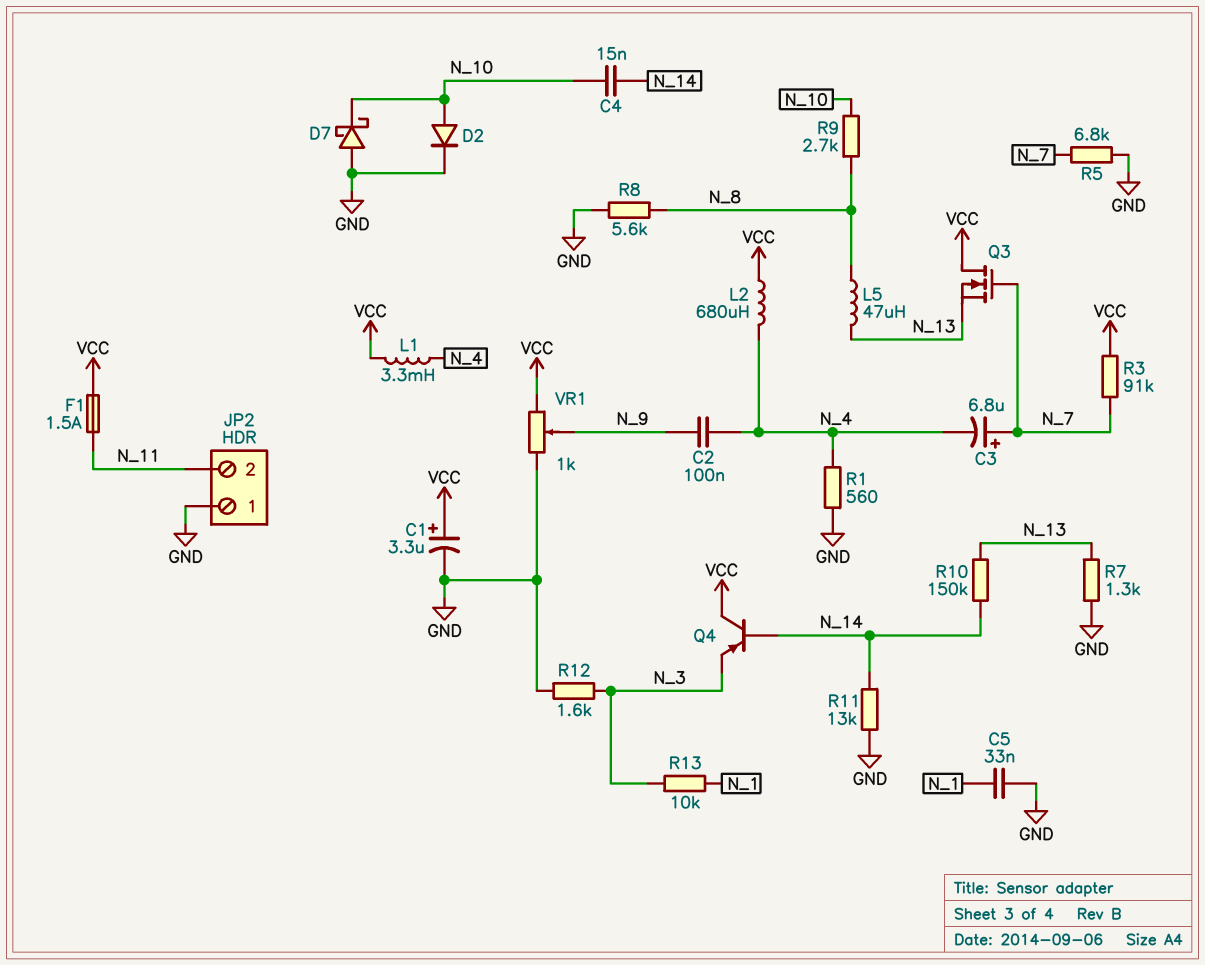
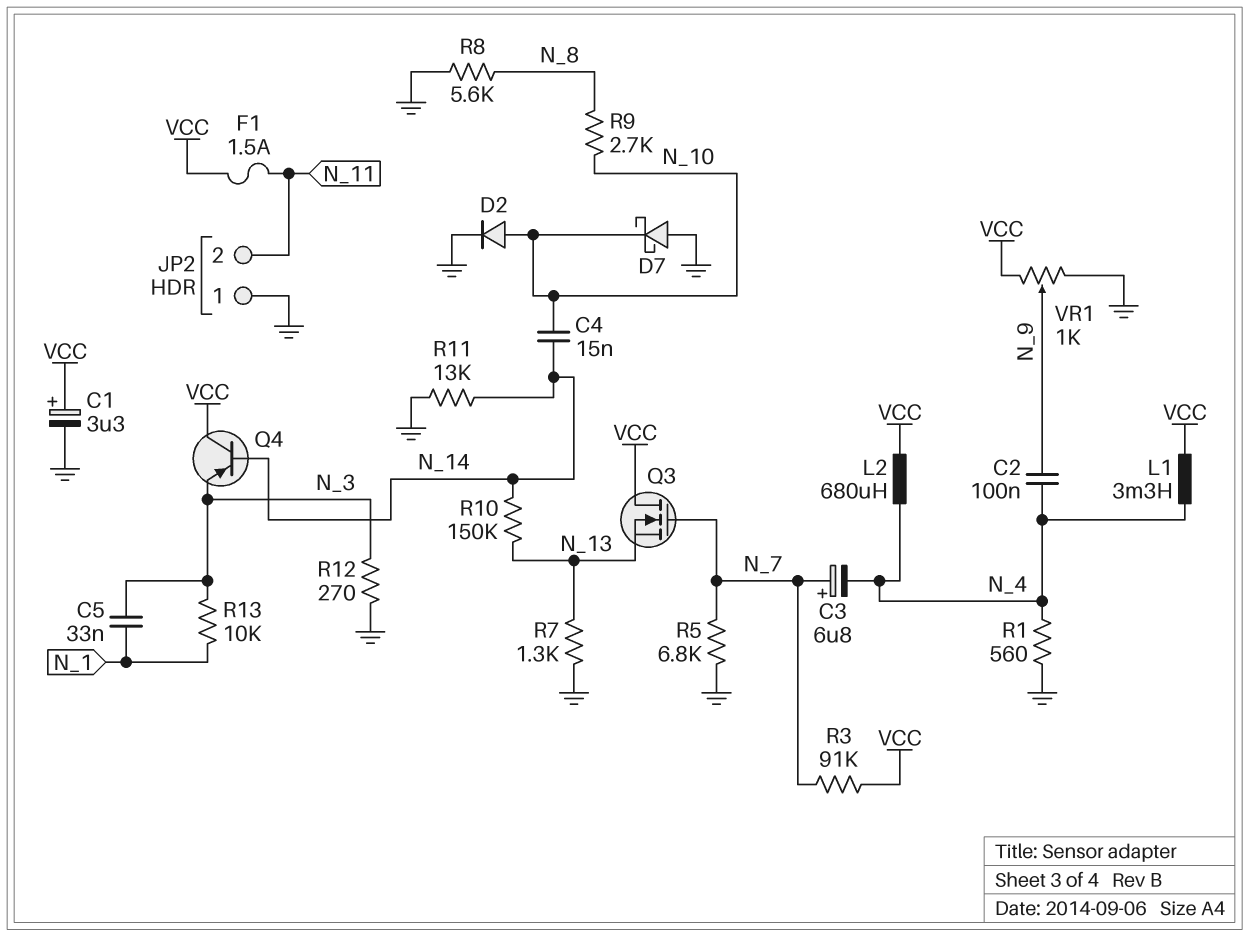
C5: 33nF (GND, N_1) -> 33nF (N_1, N_3)
L5: 47uH (N_8, N_13) -> none
R12: 1.6k (GND, N_3) -> 270 (GND, N_3)

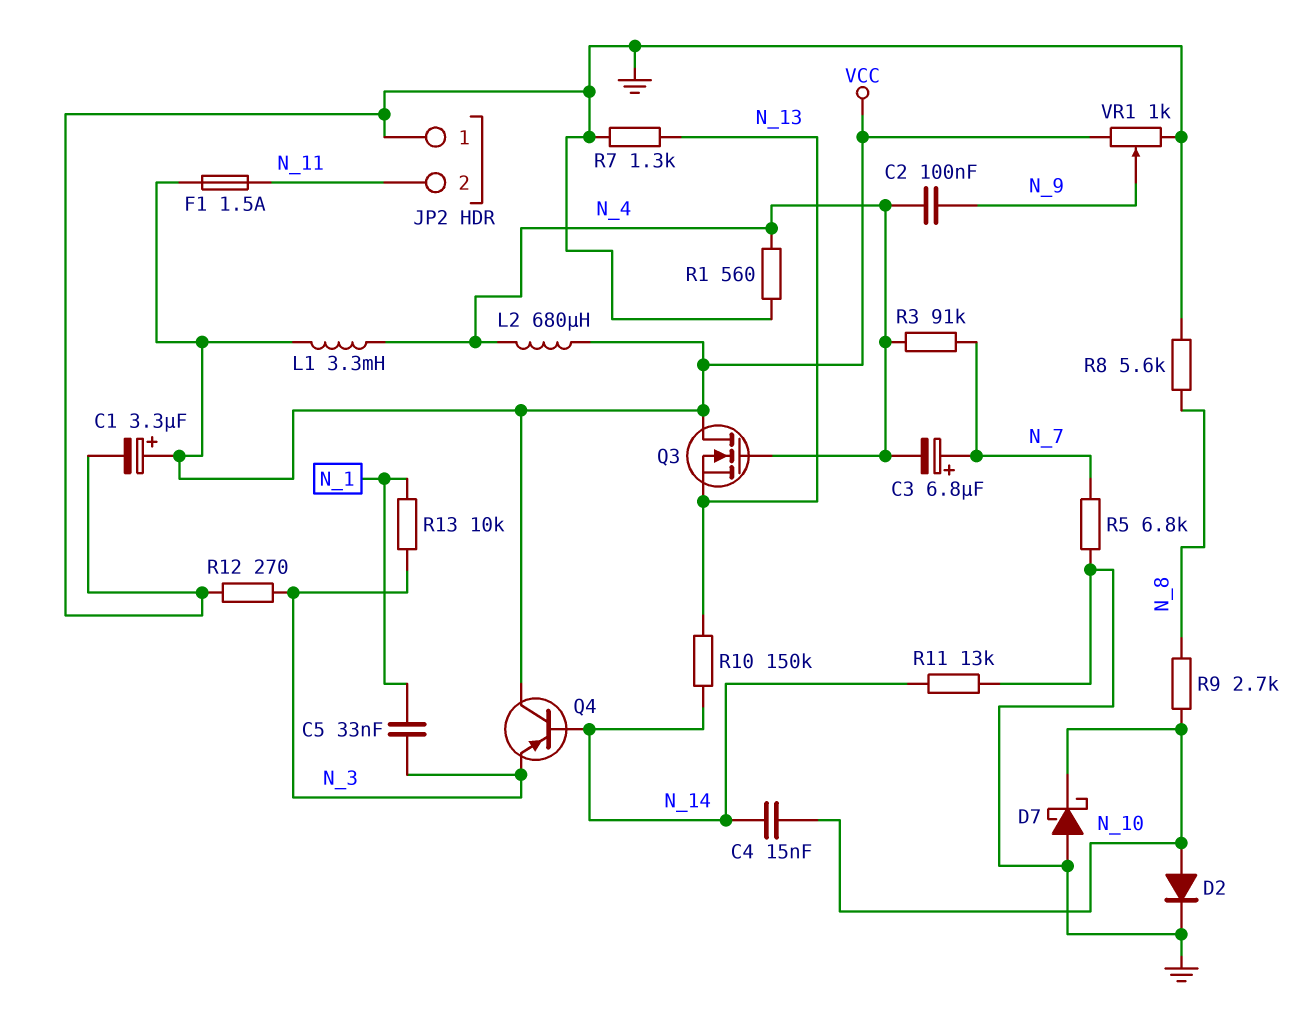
Q3: NMOS (G N_7, D VCC, S N_13) -> NMOS (G N_4, D VCC, S N_13)
R3: 91k (N_7, VCC) -> 91k (N_4, N_7)

